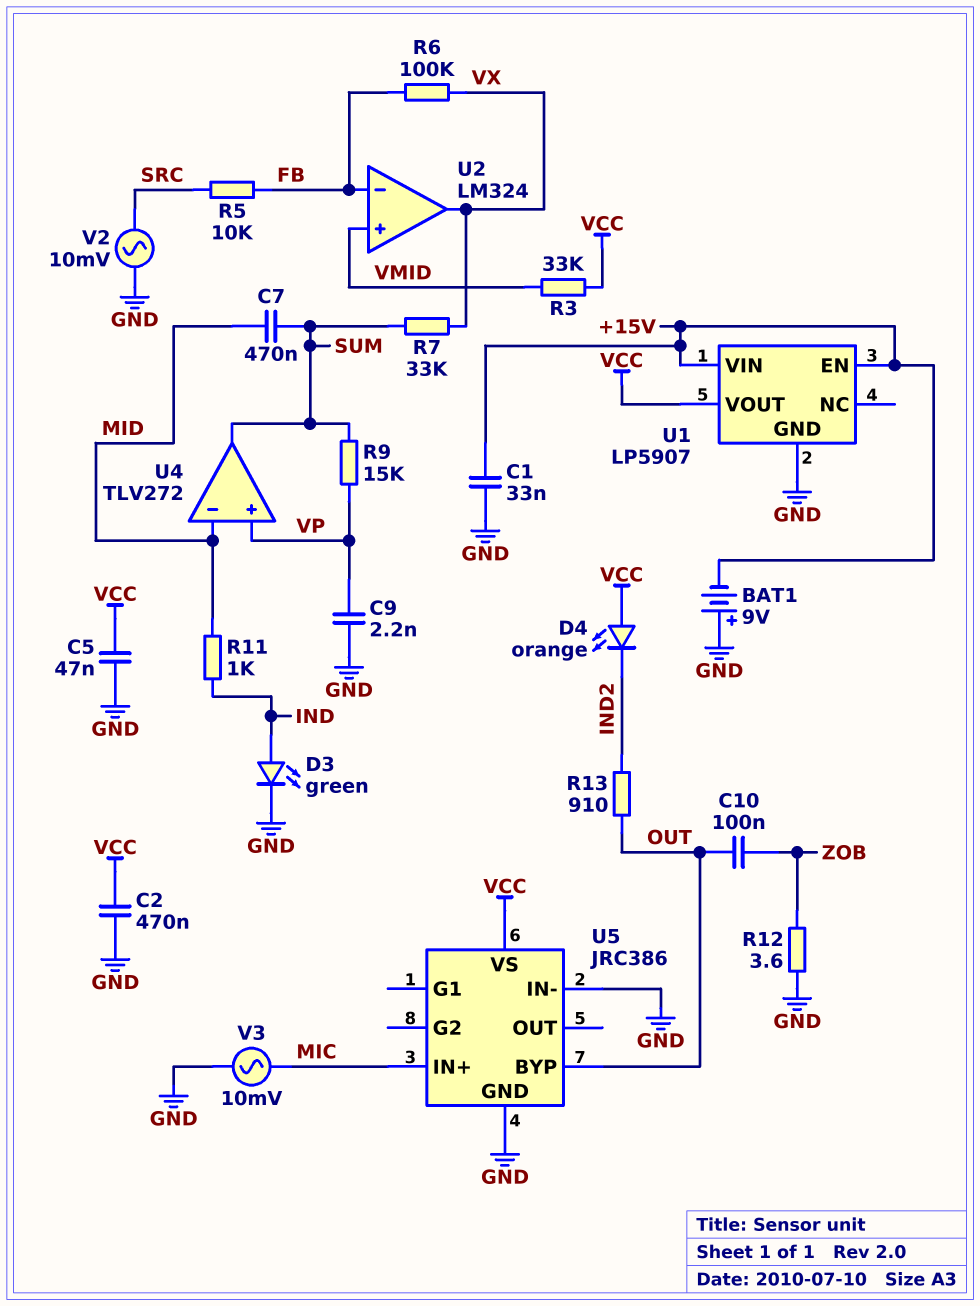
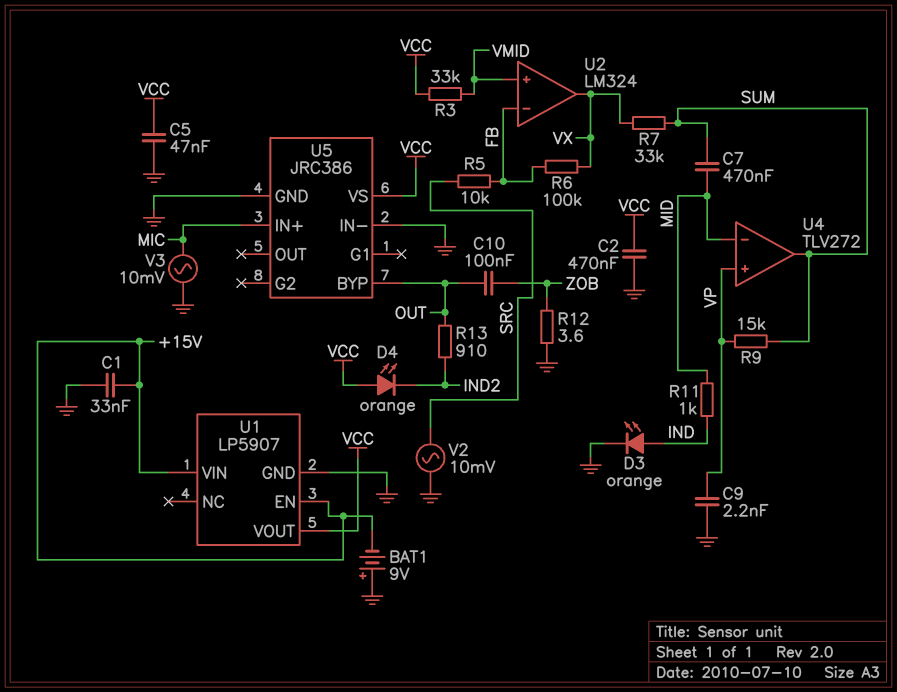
D3: LED green (A IND, K GND) -> LED orange (A IND, K GND)

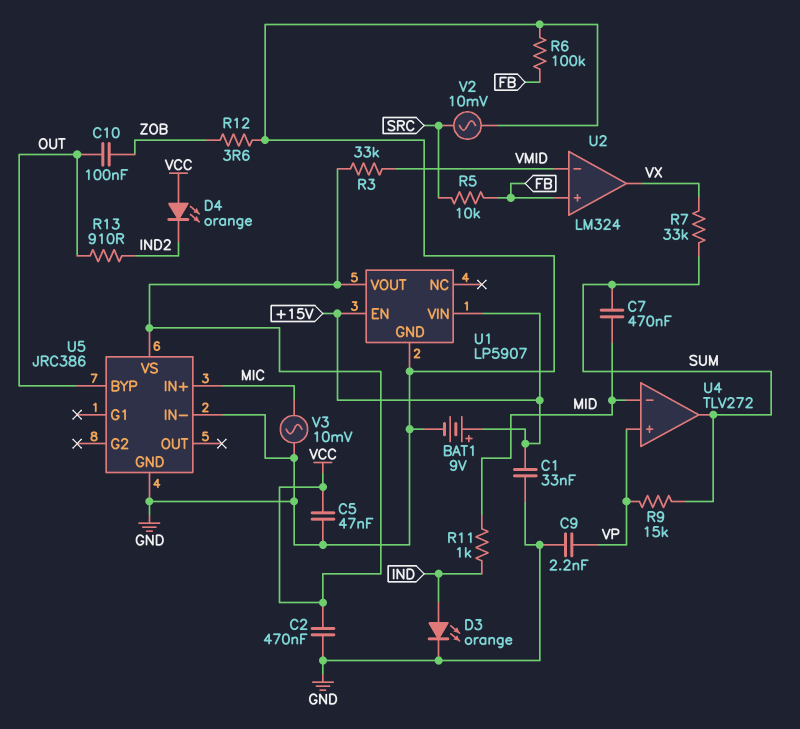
BAT1: 9V (plus GND, minus +15V) -> 9V (plus +15V, minus GND)
R6: 100k (FB, VX) -> 100k (FB, GND)
U2 pin in+: VMID -> FB
U2 pin in-: FB -> VMID

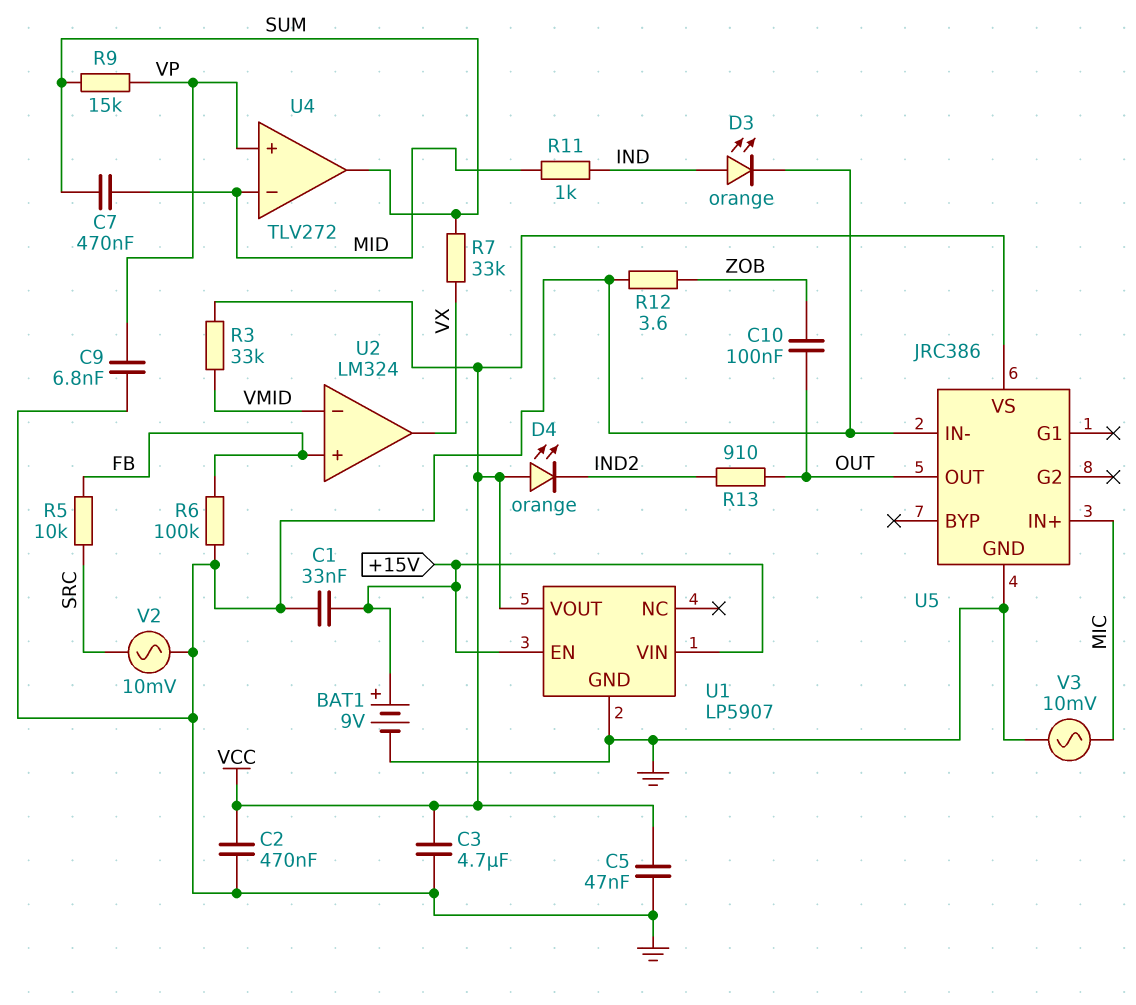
C3: none -> 4.7uF (GND, VCC)
C9: 2.2nF (GND, VP) -> 6.8nF (GND, VP)
U5 pin BYP: OUT -> none
U5 pin OUT: none -> OUT

